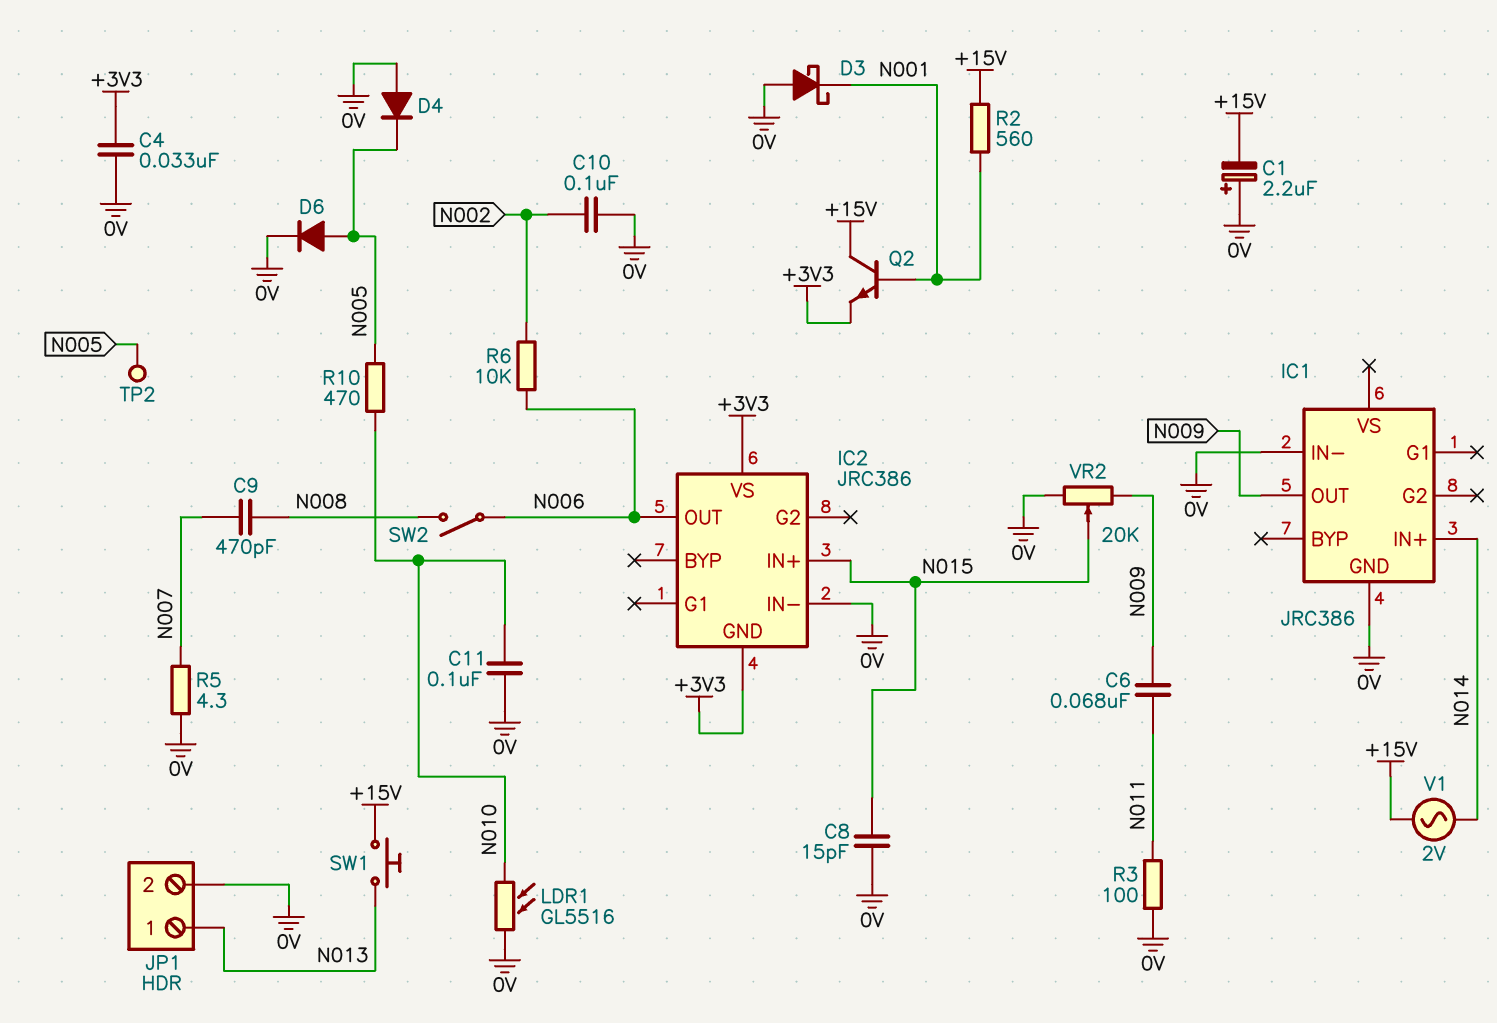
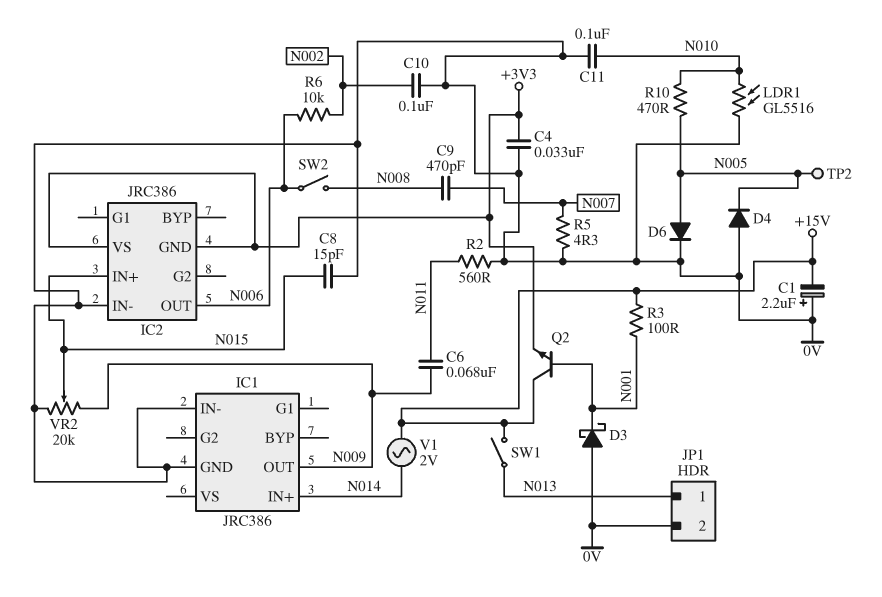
R2: 560 (+15V, N001) -> 560 (0V, N011)
R3: 100 (0V, N011) -> 100 (+15V, N001)
SW1: button (+15V, N013) -> switch (+15V, N013)

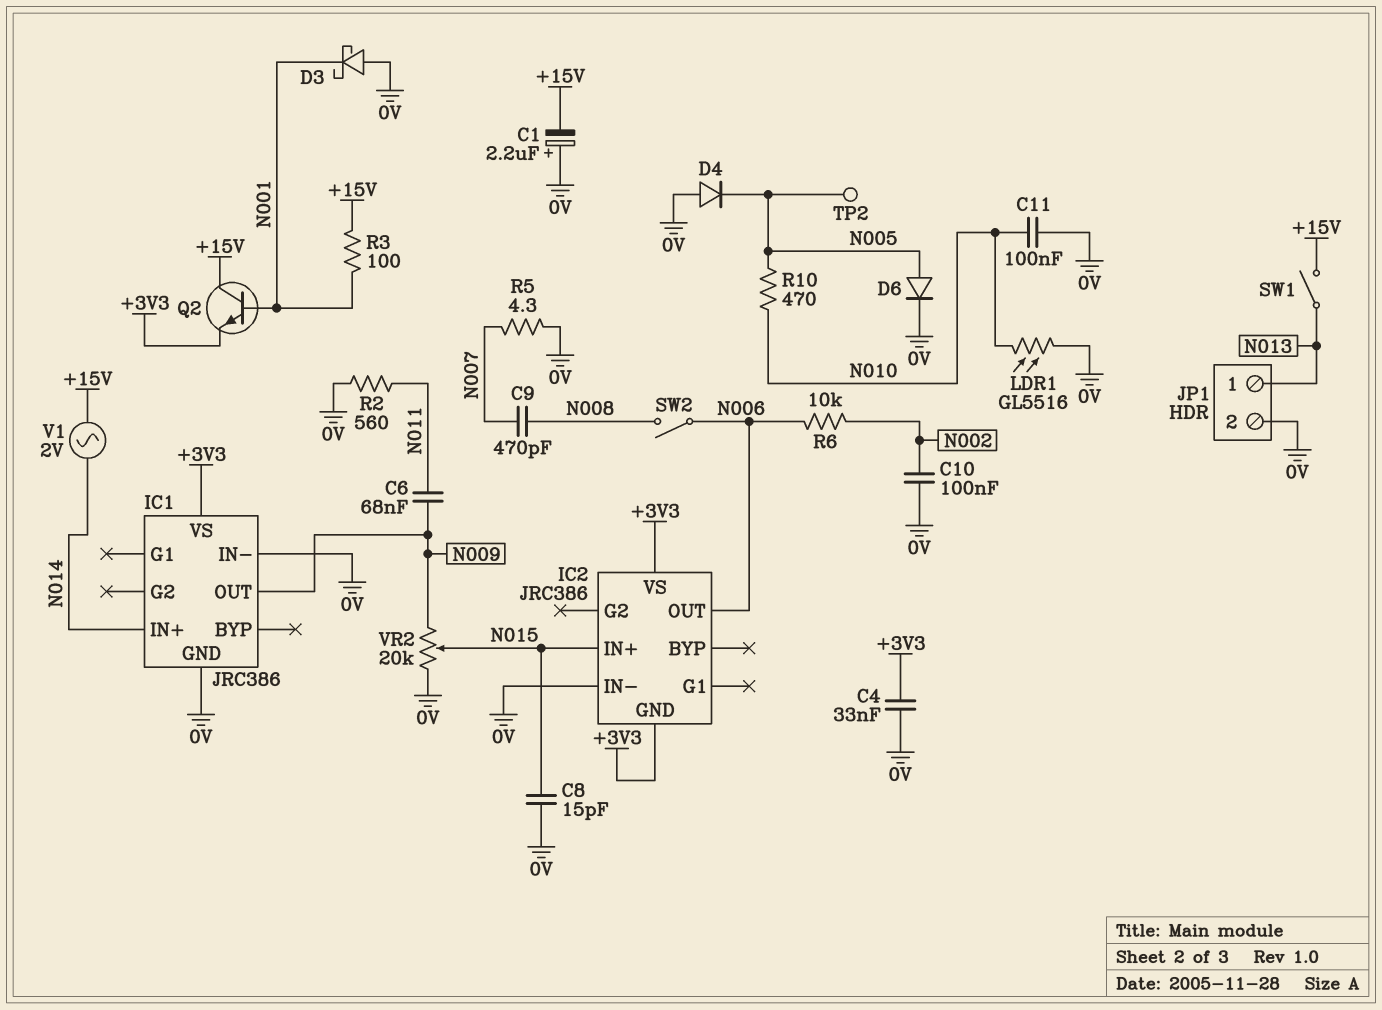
IC1 pin VS: none -> +3V3

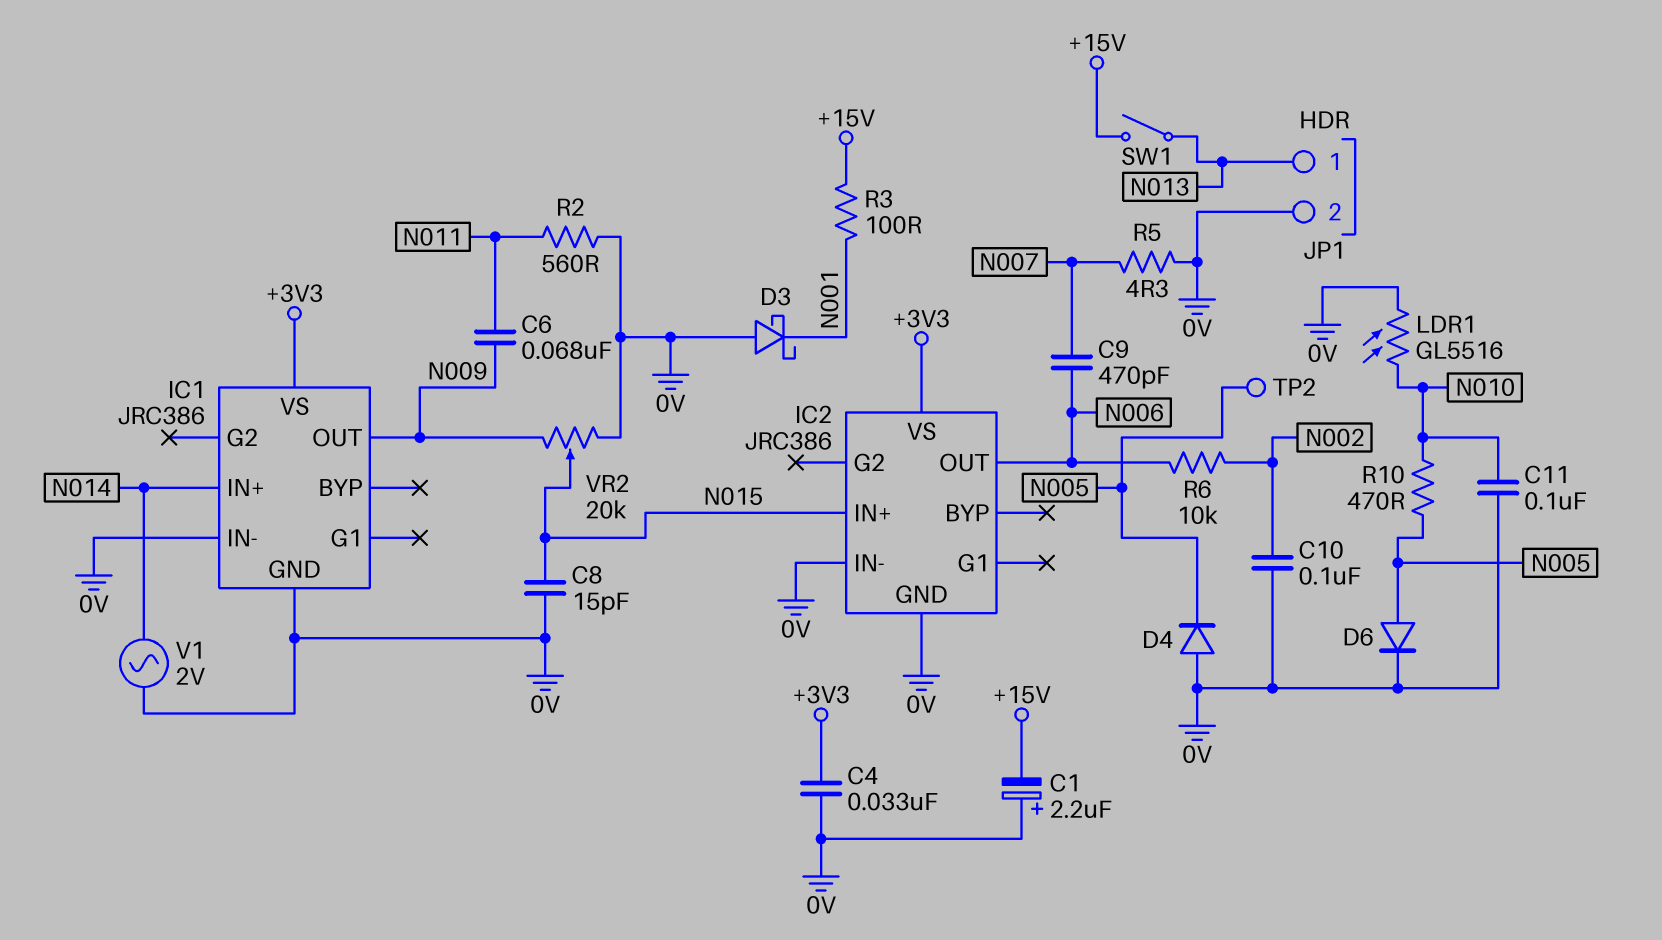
C9: 470pF (N007, N008) -> 470pF (N006, N007)
IC2 pin GND: +3V3 -> 0V
Q2: NPN (B N001, C +15V, E +3V3) -> none
SW2: switch (N006, N008) -> none
V1: AC 2V (+15V, N014) -> AC 2V (0V, N014)

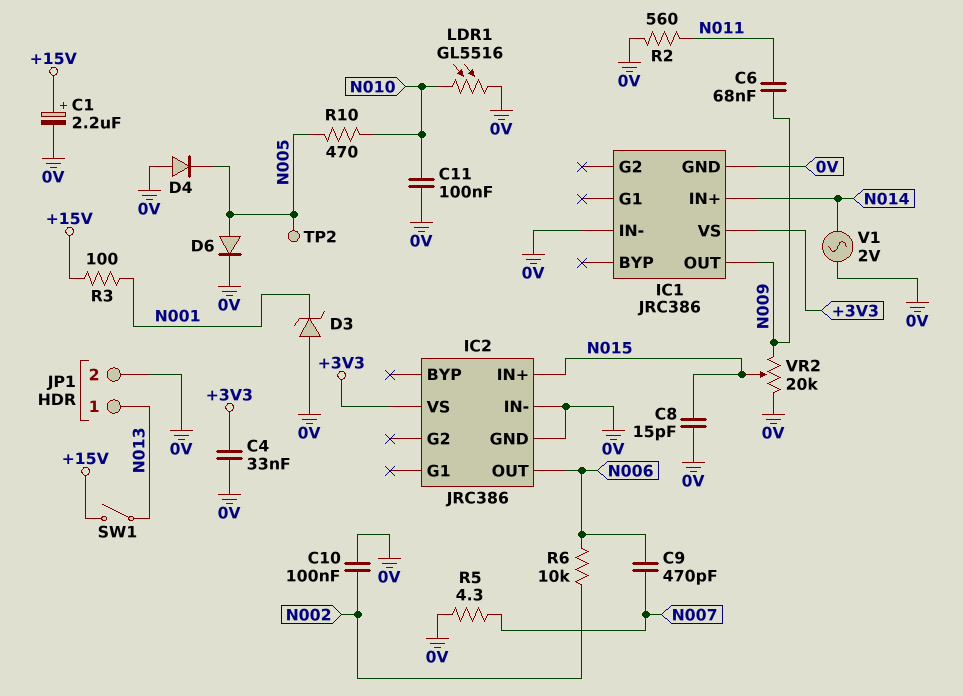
C1: 2.2uF (plus 0V, minus +15V) -> 2.2uF (plus +15V, minus 0V)
D3: schottky (A 0V, K N001) -> zener (A 0V, K N001)

